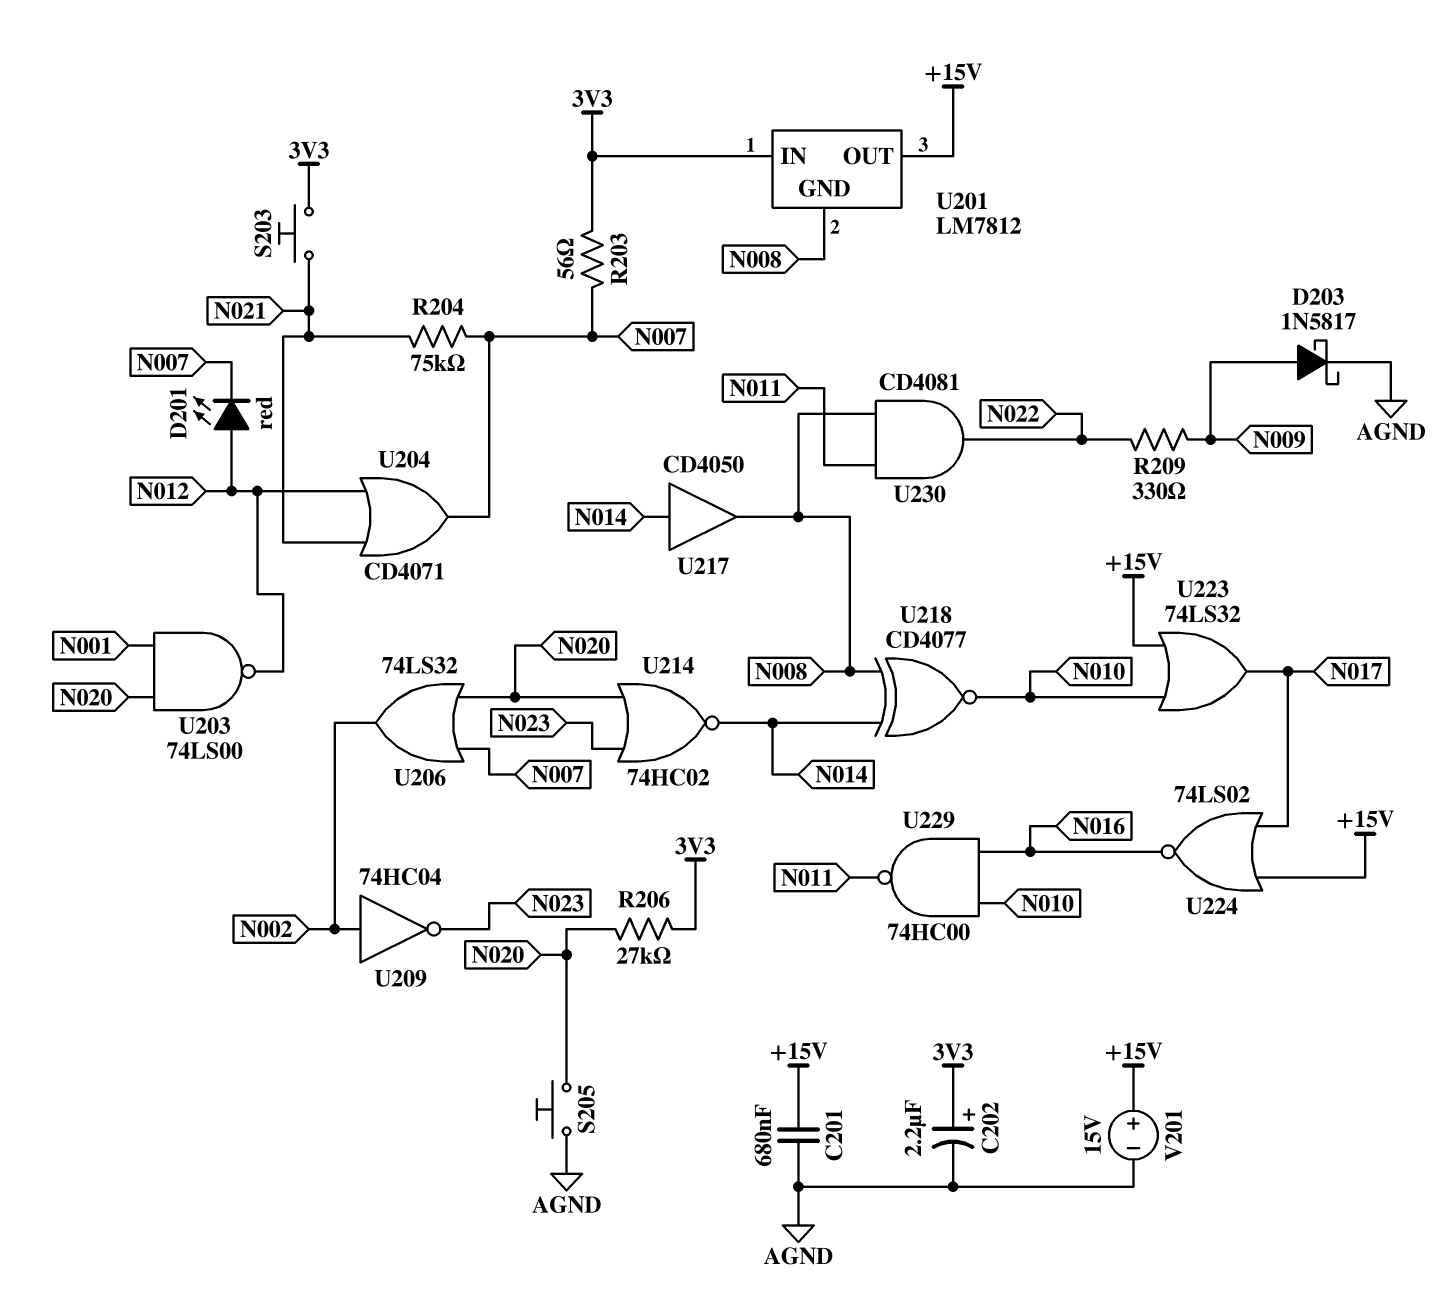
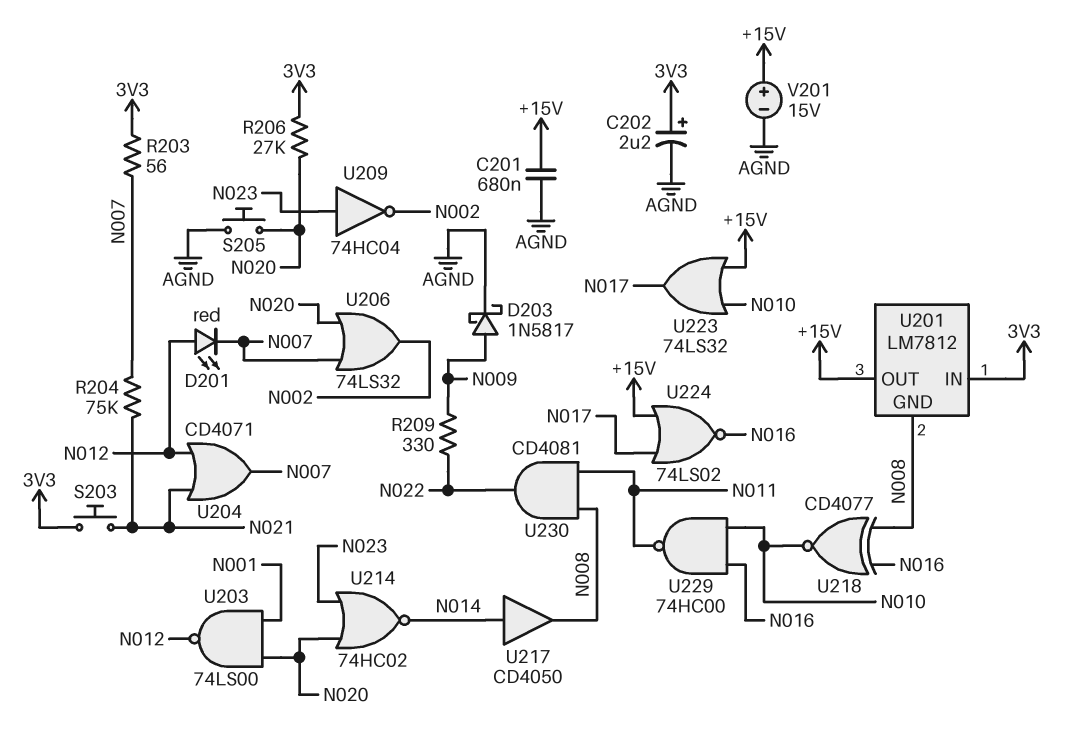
U209: NOT 74HC04 (in N002, out N023) -> NOT 74HC04 (in N023, out N002)
U218: XNOR CD4077 (in N008, in N014, out N010) -> XNOR CD4077 (in N008, in N016, out N010)

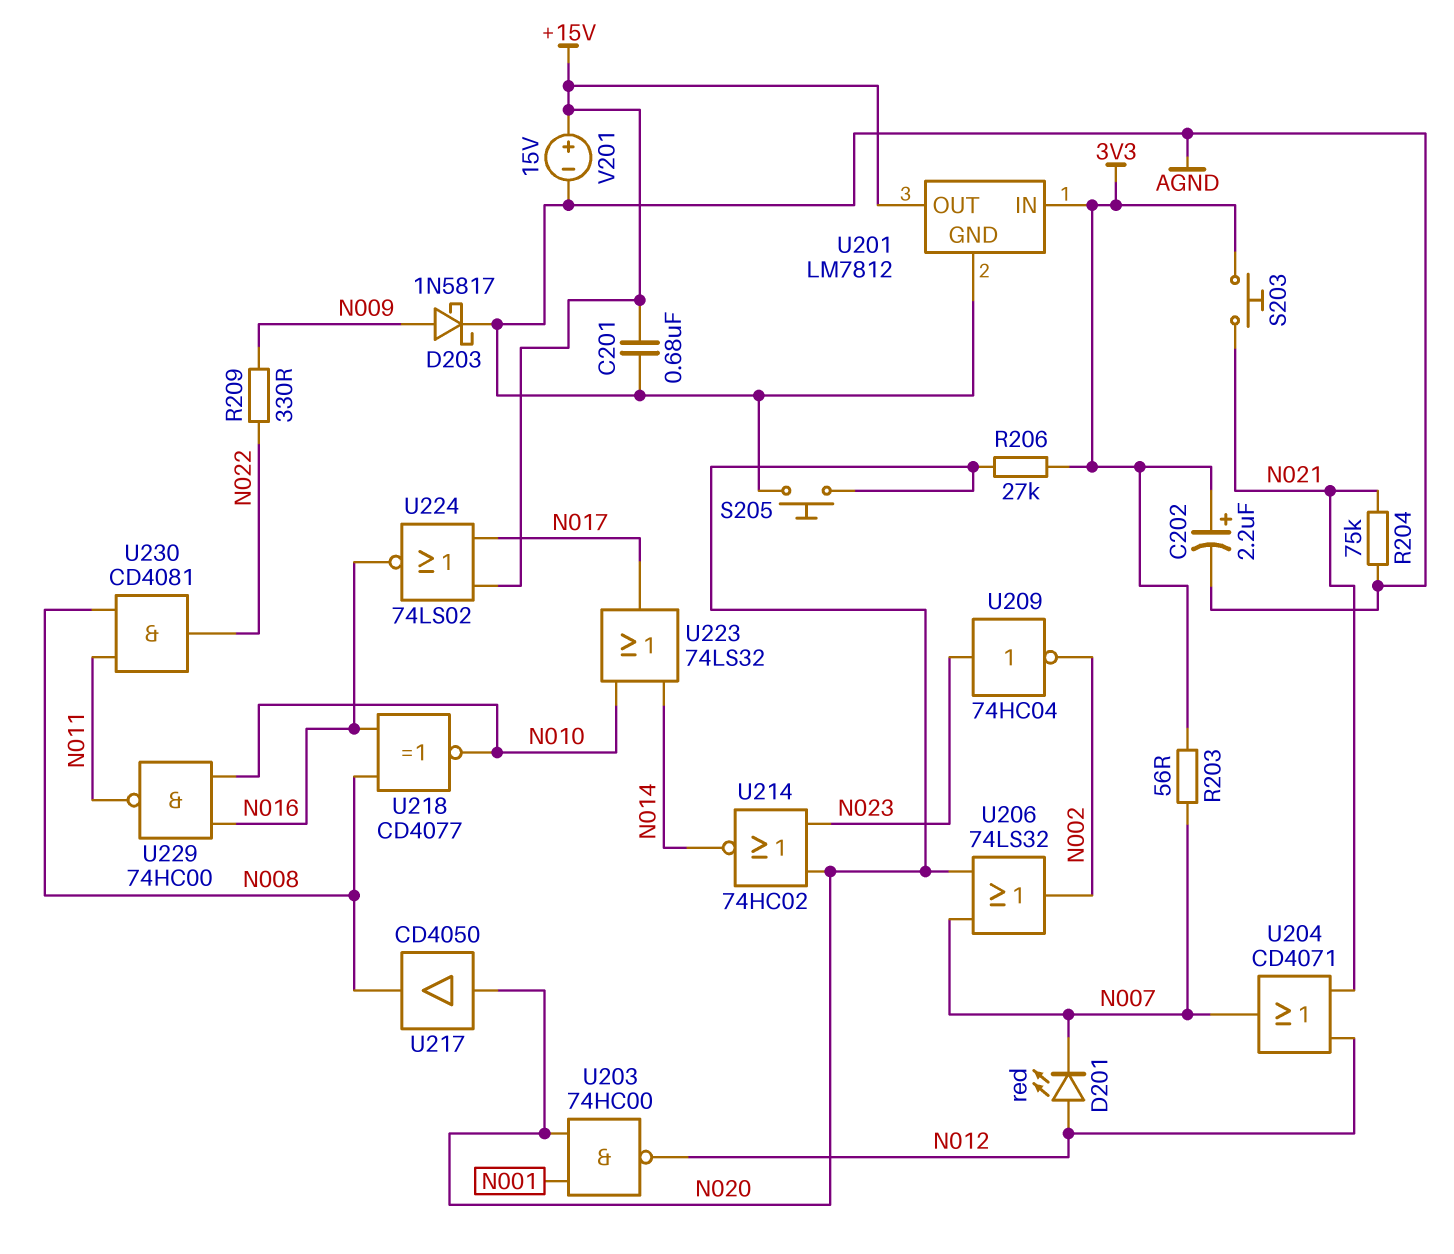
R204: 75k (N007, N021) -> 75k (AGND, N021)
U201 pin GND: N008 -> AGND
U203: NAND 74LS00 (in N001, in N020, out N012) -> NAND 74HC00 (in N001, in N020, out N012)
U217: buffer CD4050 (in N014, out N008) -> buffer CD4050 (in N020, out N008)
U223: OR 74LS32 (in +15V, in N010, out N017) -> OR 74LS32 (in N010, in N014, out N017)

